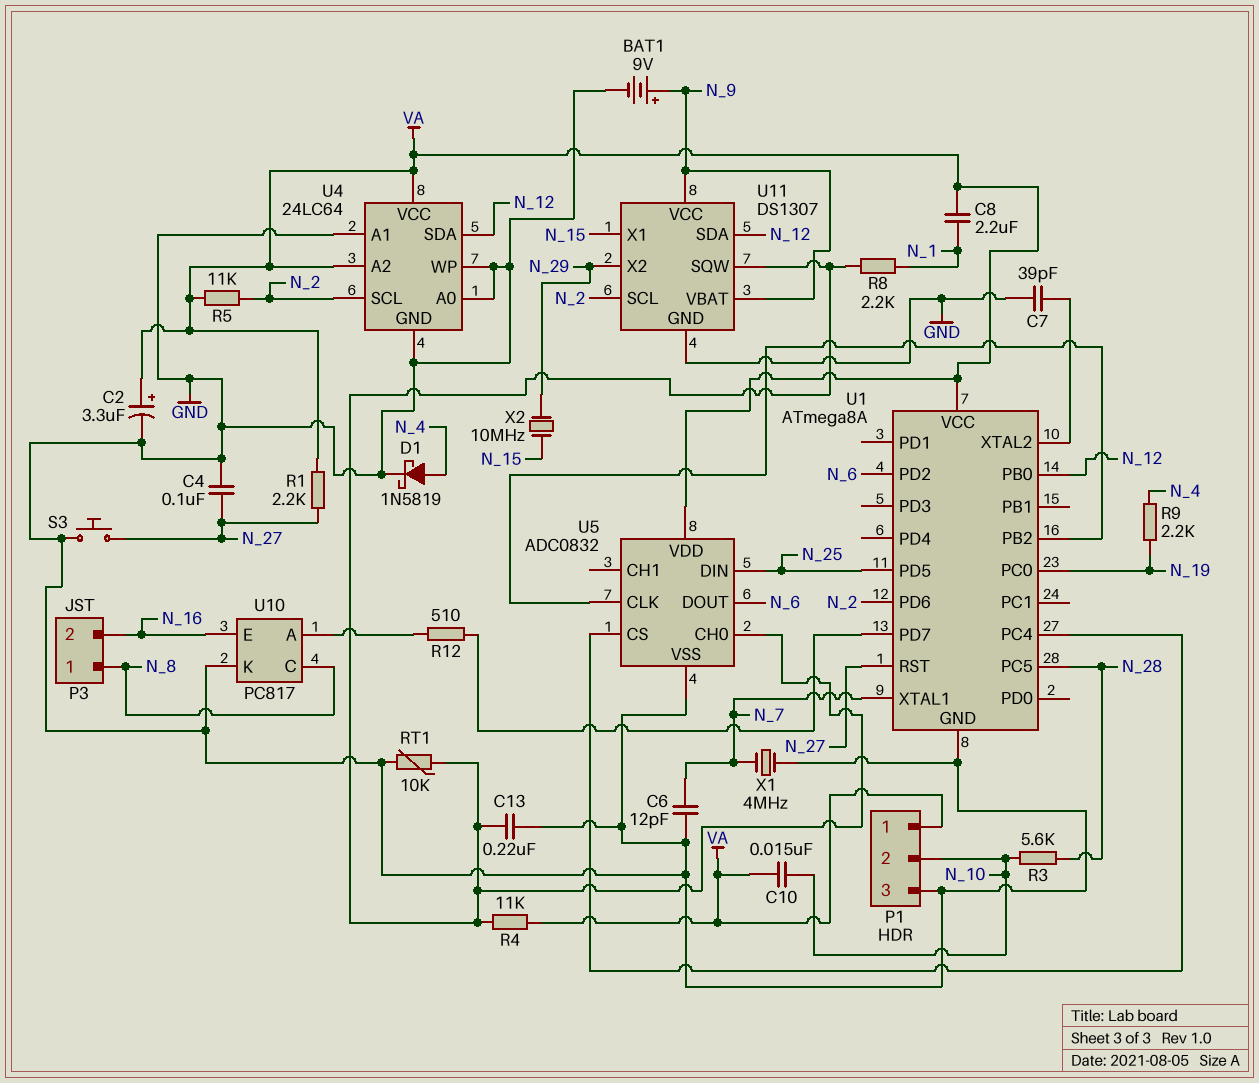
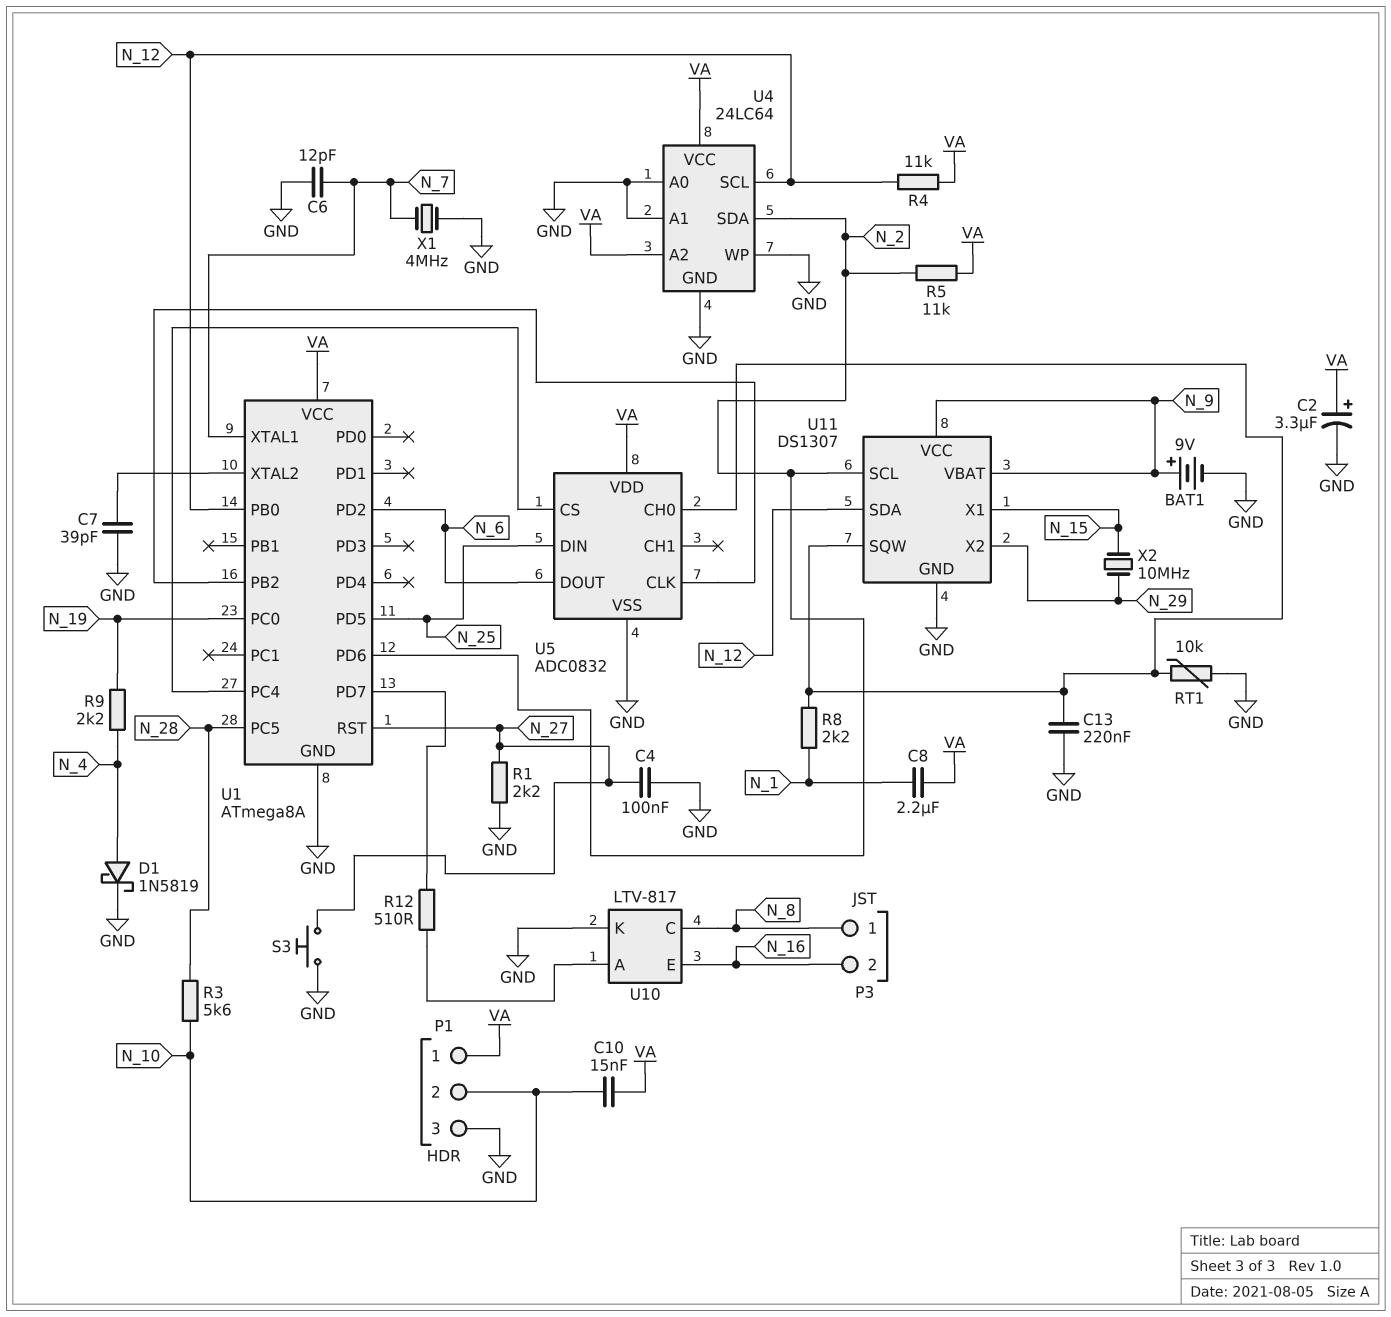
R1: 2.2k (N_27, VA) -> 2.2k (GND, N_27)
R4: 11k (U5/CH0, VA) -> 11k (N_12, VA)
U4 pin SCL: N_2 -> N_12
U4 pin SDA: N_12 -> N_2
U10: PC817 -> LTV-817

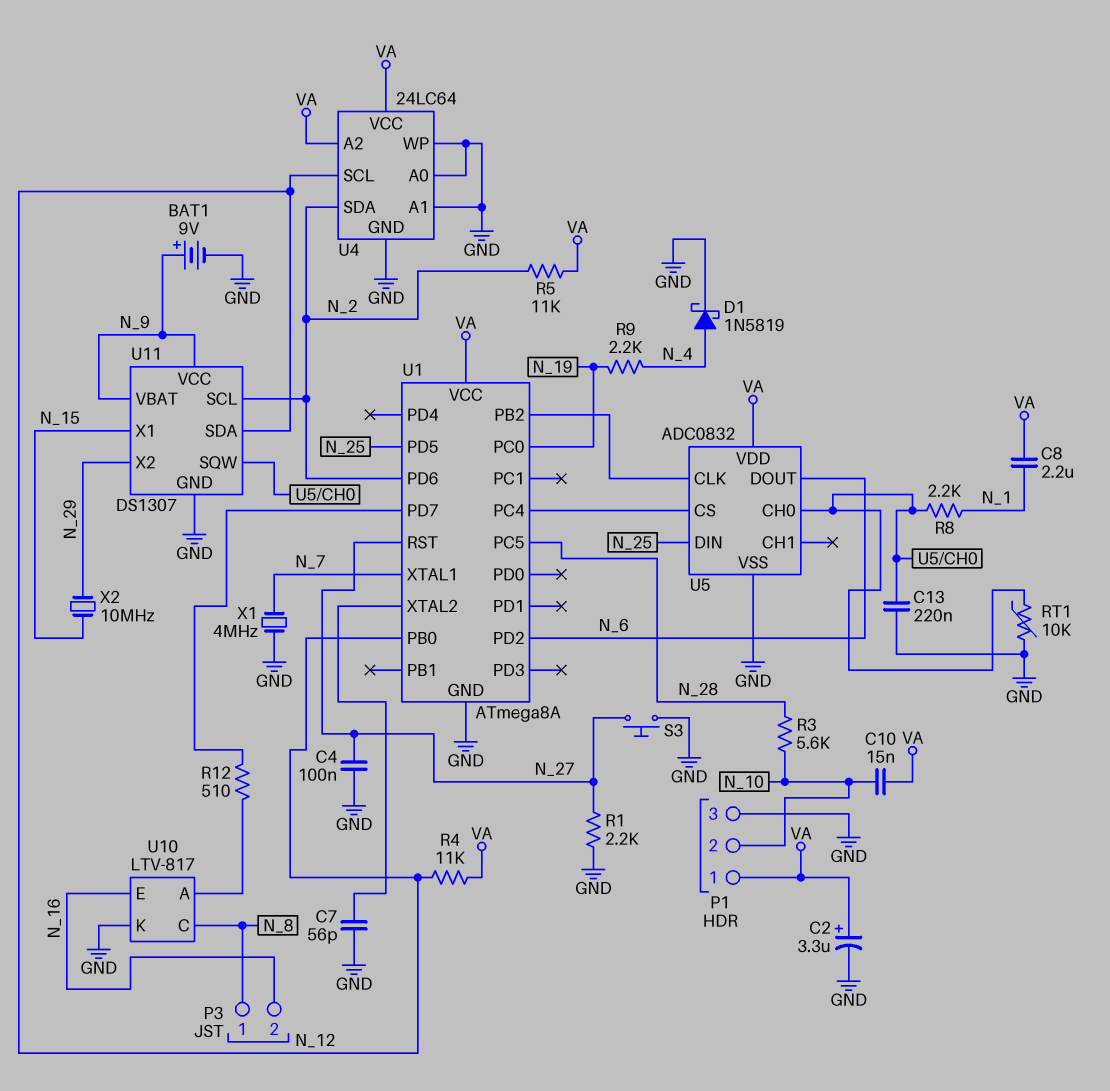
C6: 12pF (GND, N_7) -> none
C7: 39pF (GND, U1/XTAL2) -> 56pF (GND, U1/XTAL2)

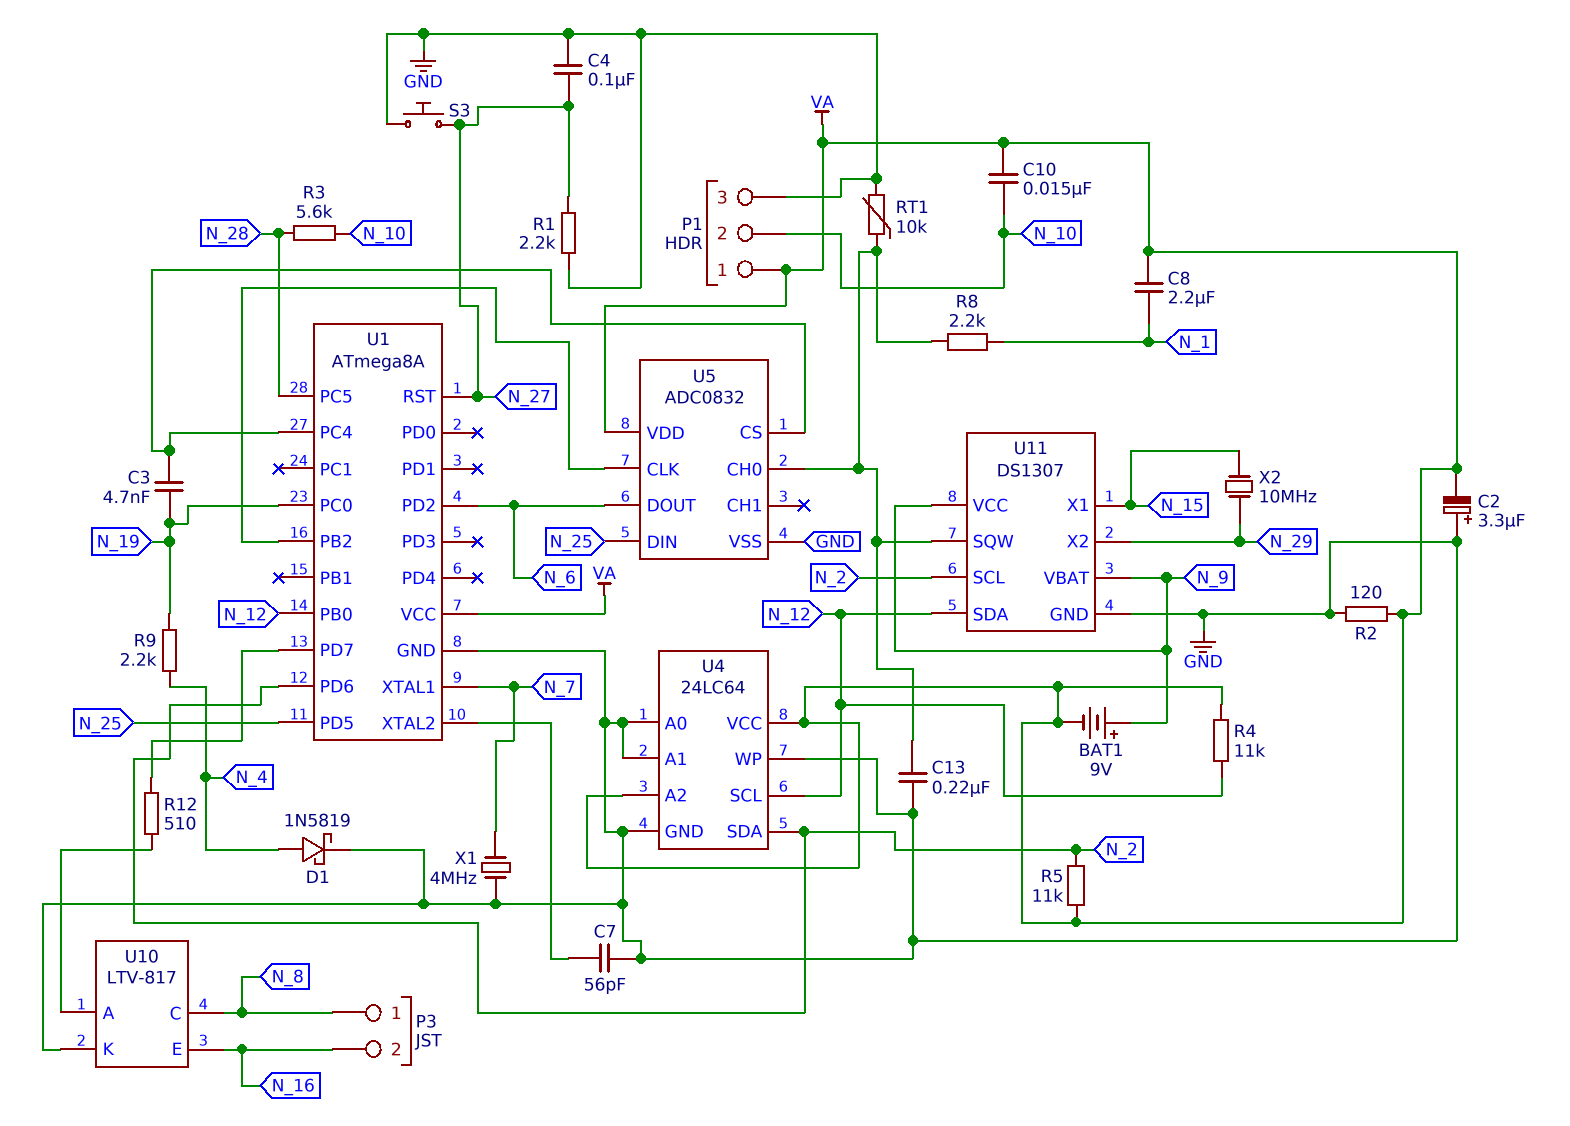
BAT1: 9V (plus N_9, minus GND) -> 9V (plus N_9, minus VA)
C2: 3.3uF (plus VA, minus GND) -> 3.3uF (plus GND, minus VA)
C3: none -> 4.7nF (N_19, U1/PC4)
R2: none -> 120 (GND, VA)

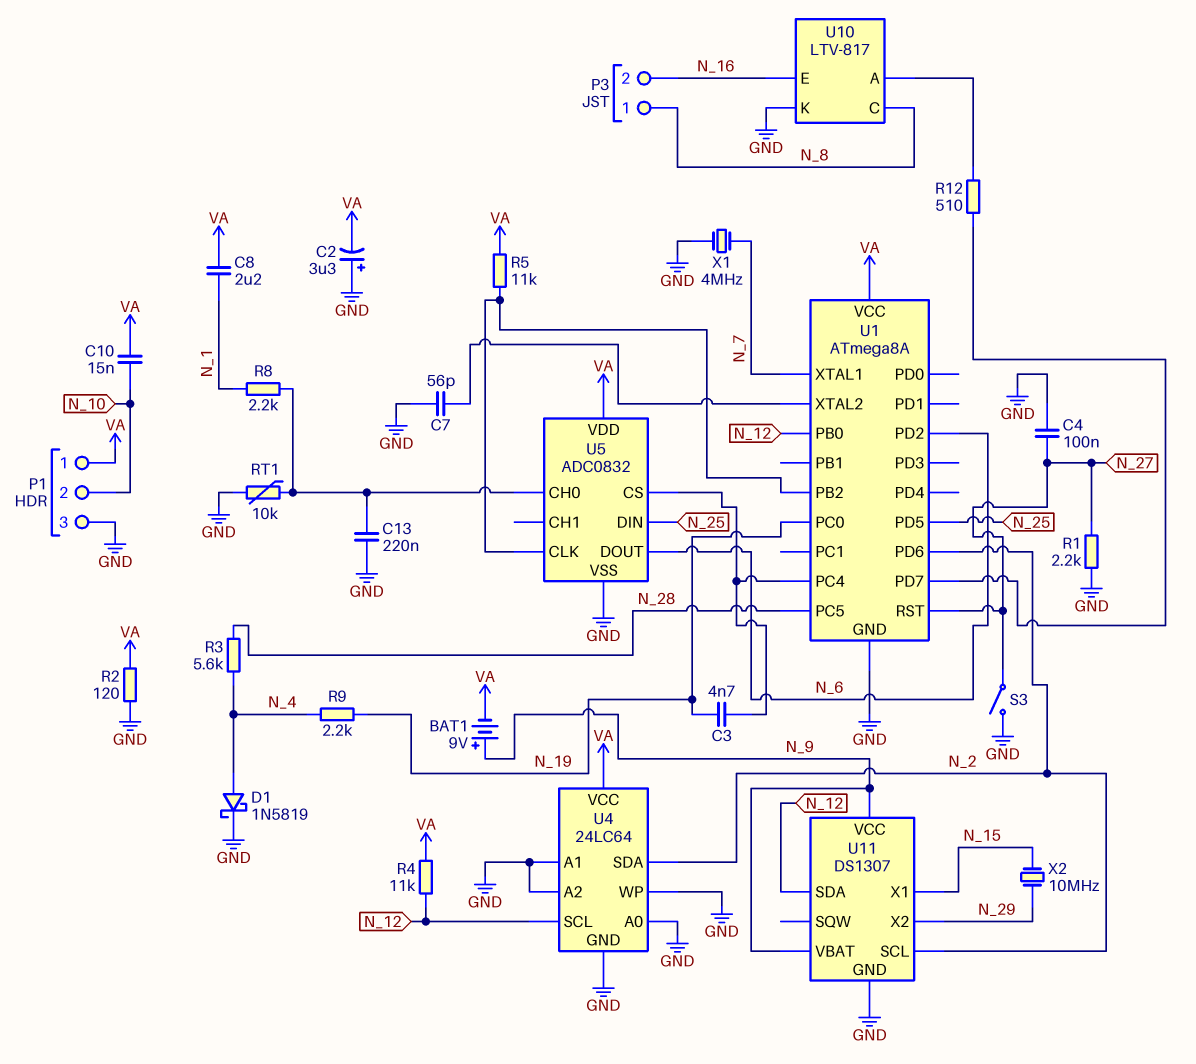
R3: 5.6k (N_10, N_28) -> 5.6k (N_4, N_28)
R5: 11k (N_2, VA) -> 11k (U1/PB2, VA)
S3: button (GND, N_27) -> switch (GND, N_27)
U4 pin A2: VA -> GND
U11 pin SQW: U5/CH0 -> none

